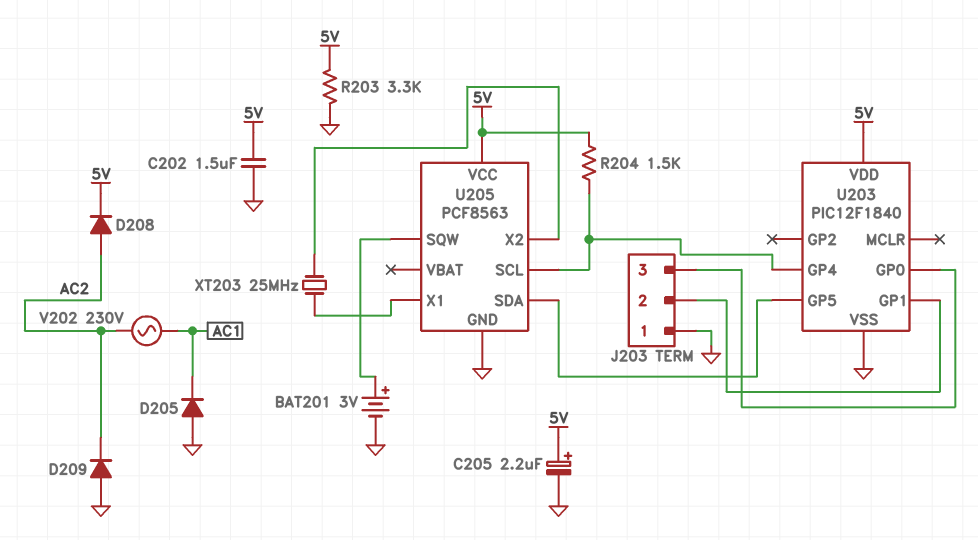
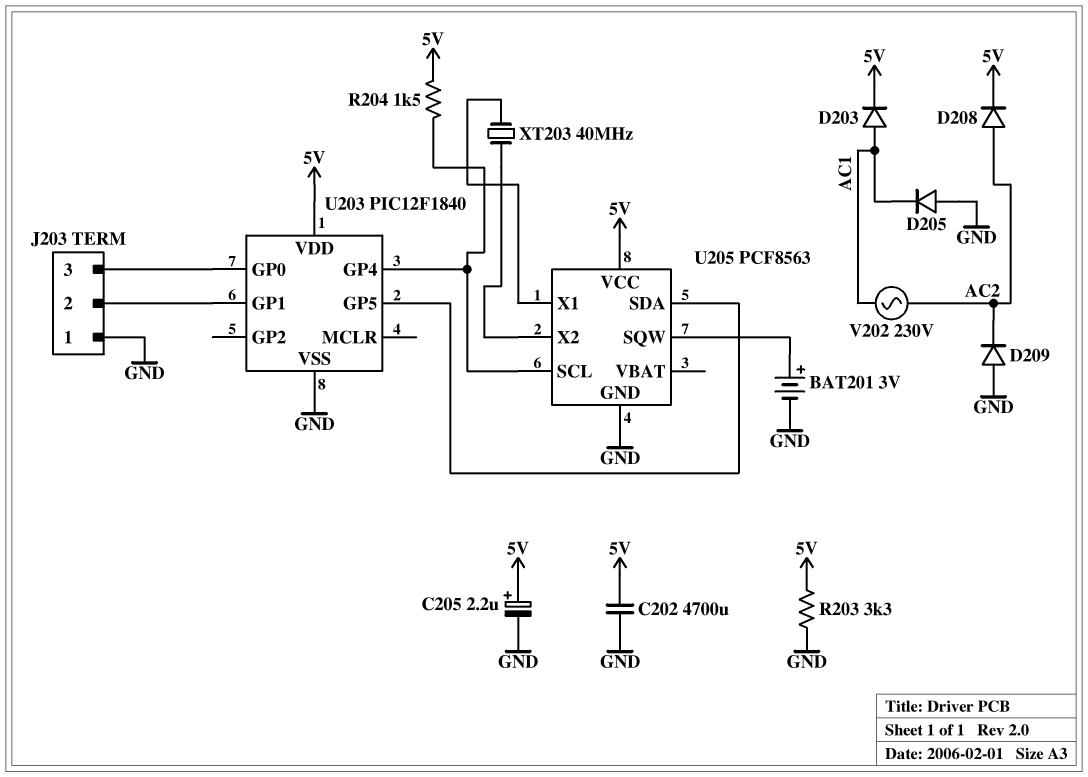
C202: 1.5uF (5V, GND) -> 4700uF (5V, GND)
D203: none -> diode (A AC1, K 5V)
XT203: 25MHz (U205/X1, U205/X2) -> 40MHz (U205/X1, U205/X2)

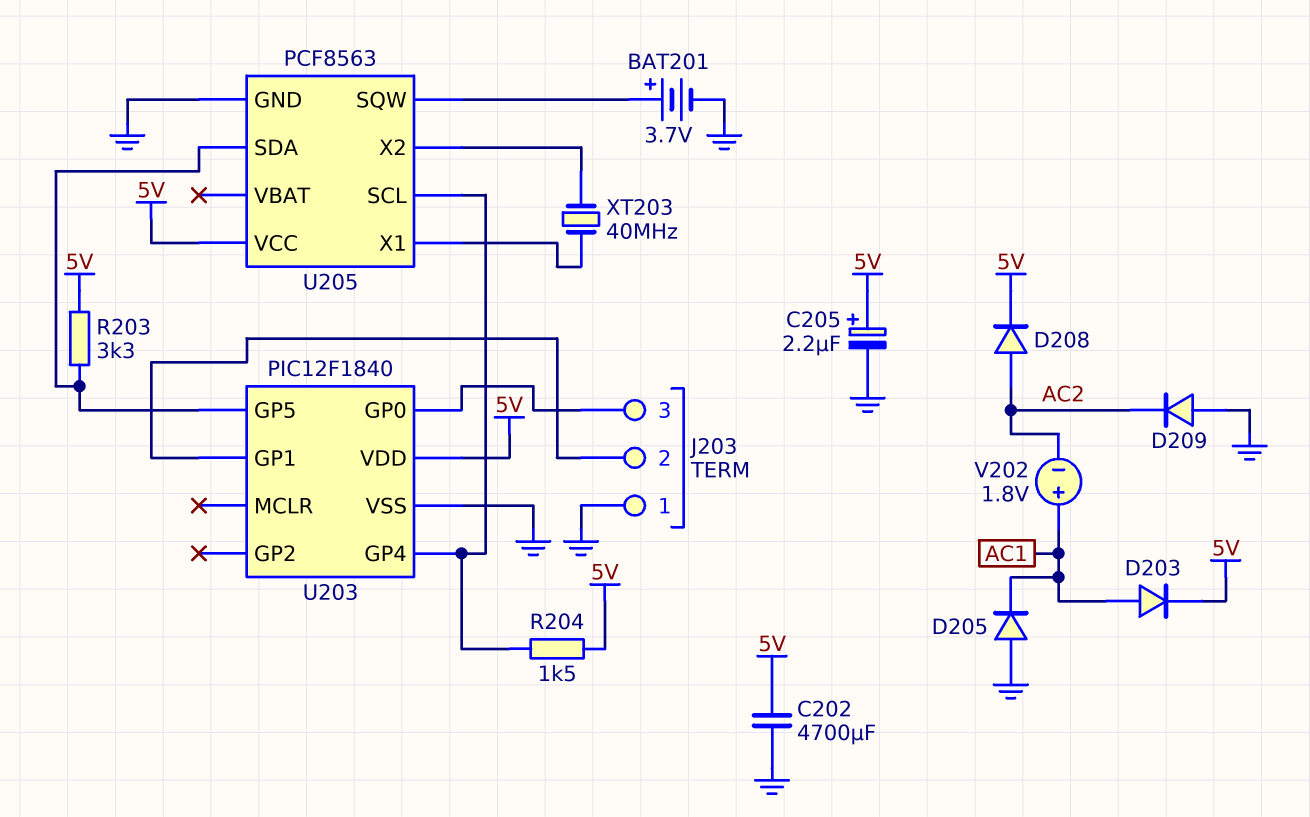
BAT201: 3V (plus U205/SQW, minus GND) -> 3.7V (plus U205/SQW, minus GND)
R203: 3.3k (5V, GND) -> 3.3k (5V, U203/GP5)
V202: AC 230V (AC1, AC2) -> 1.8V (plus AC1, minus AC2)

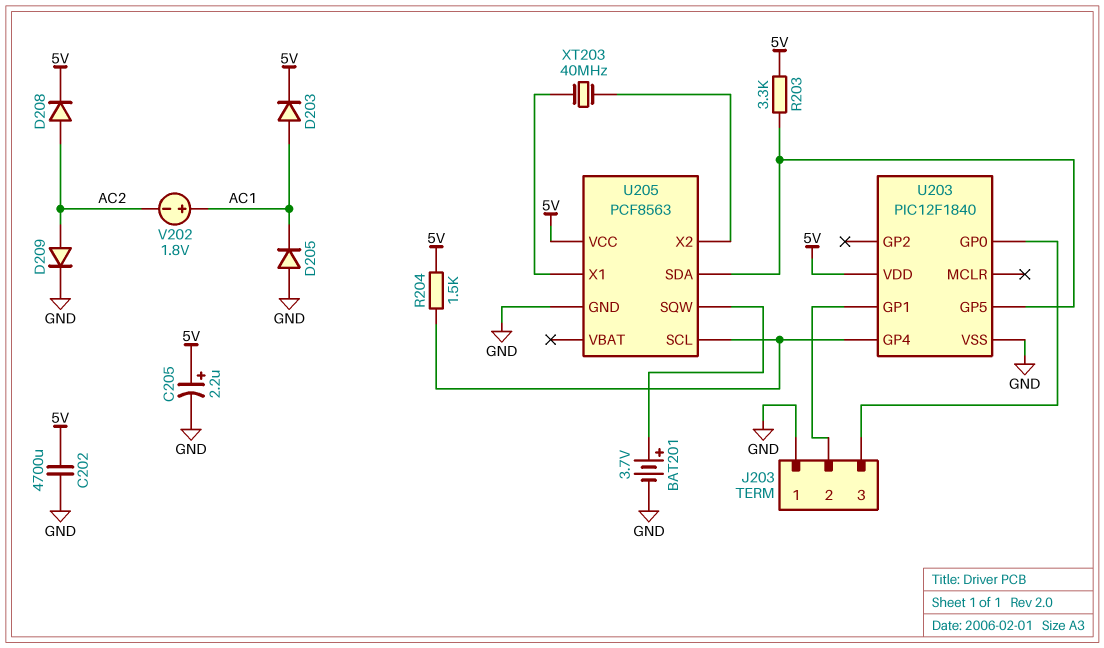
D209: diode (A GND, K AC2) -> diode (A AC2, K GND)

